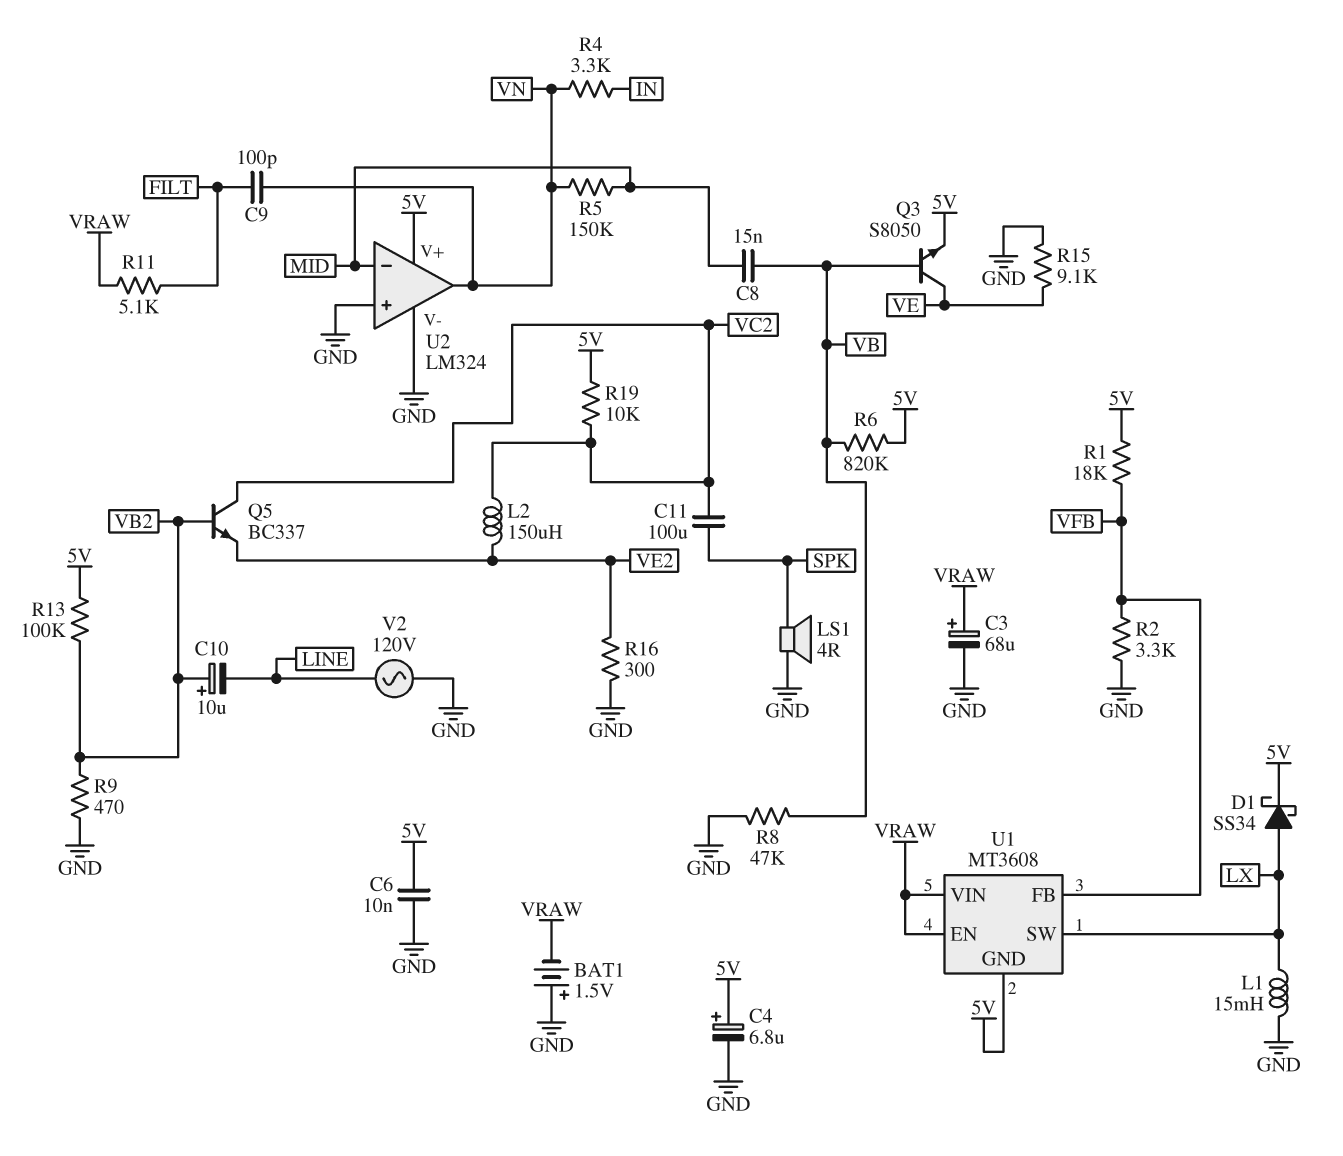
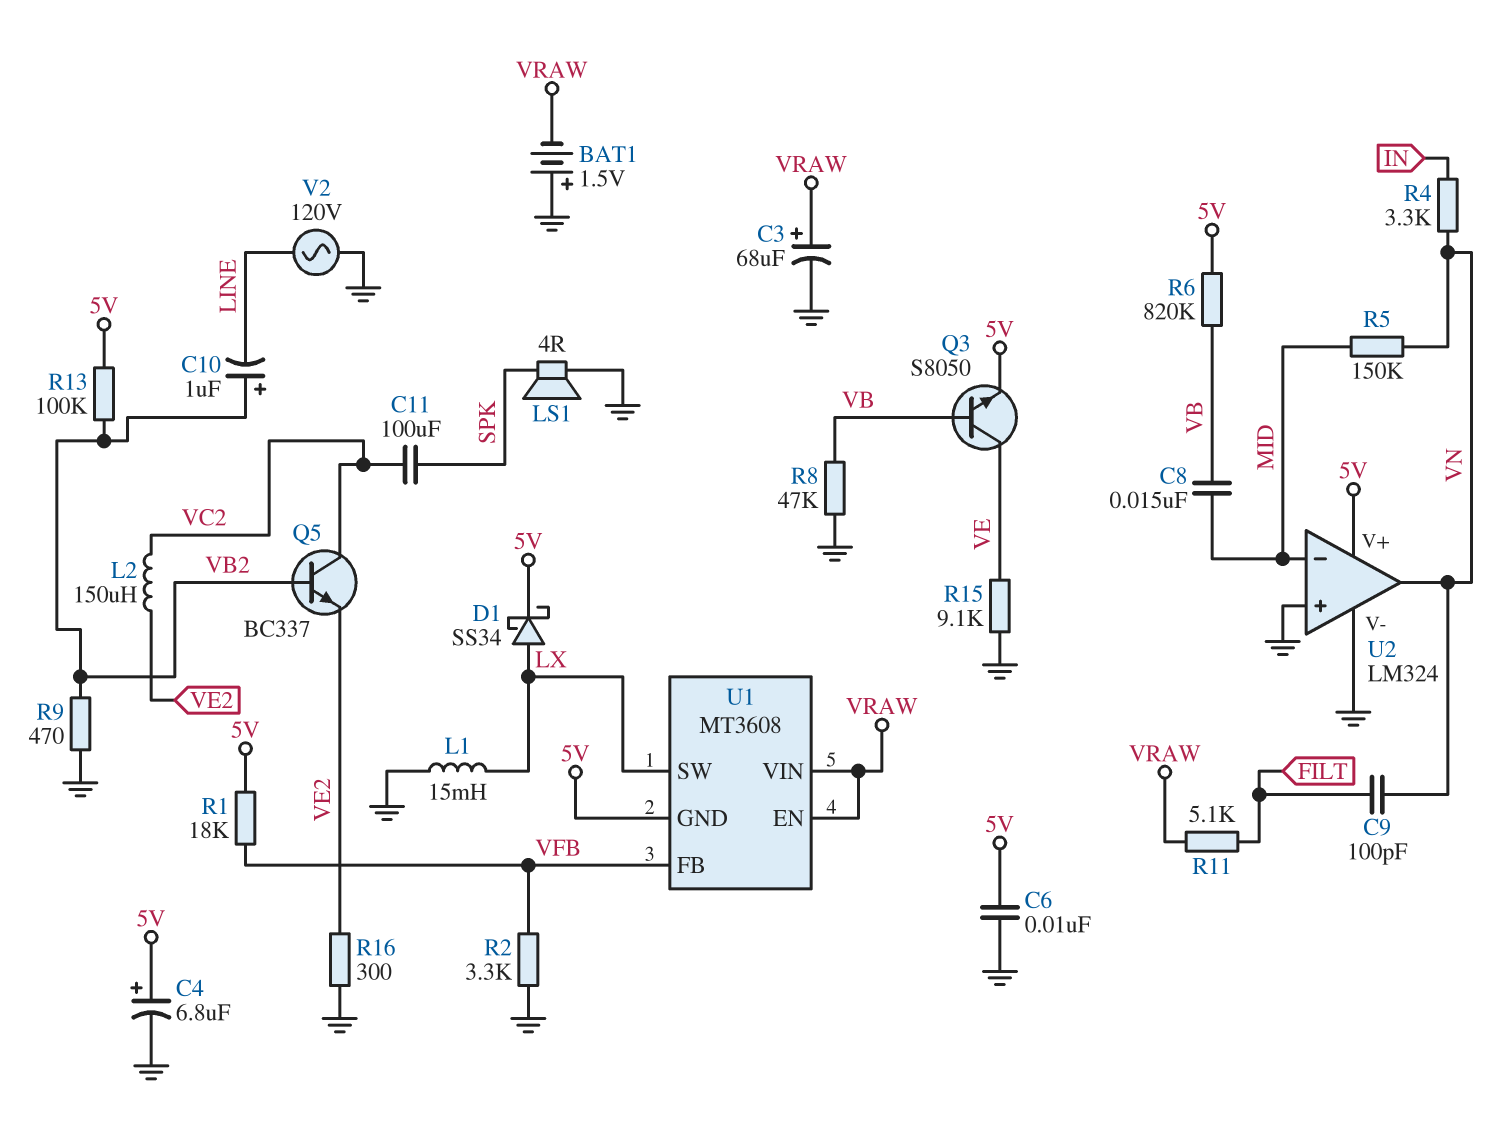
C10: 10uF (plus VB2, minus LINE) -> 1uF (plus VB2, minus LINE)
R19: 10k (5V, VC2) -> none

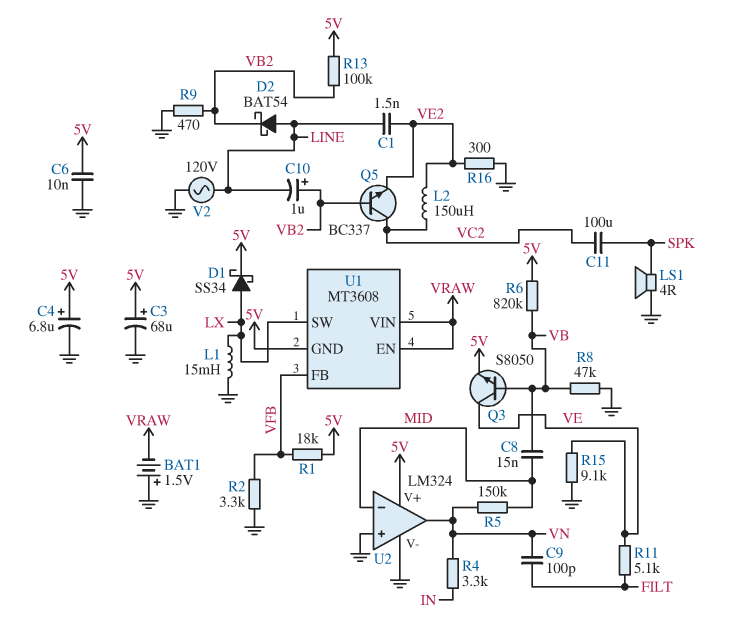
C1: none -> 1.5nF (LINE, VE2)
C3: 68uF (plus VRAW, minus GND) -> 68uF (plus 5V, minus GND)
D2: none -> schottky BAT54 (A LINE, K VB2)
R11: 5.1k (FILT, VRAW) -> 5.1k (FILT, VE)

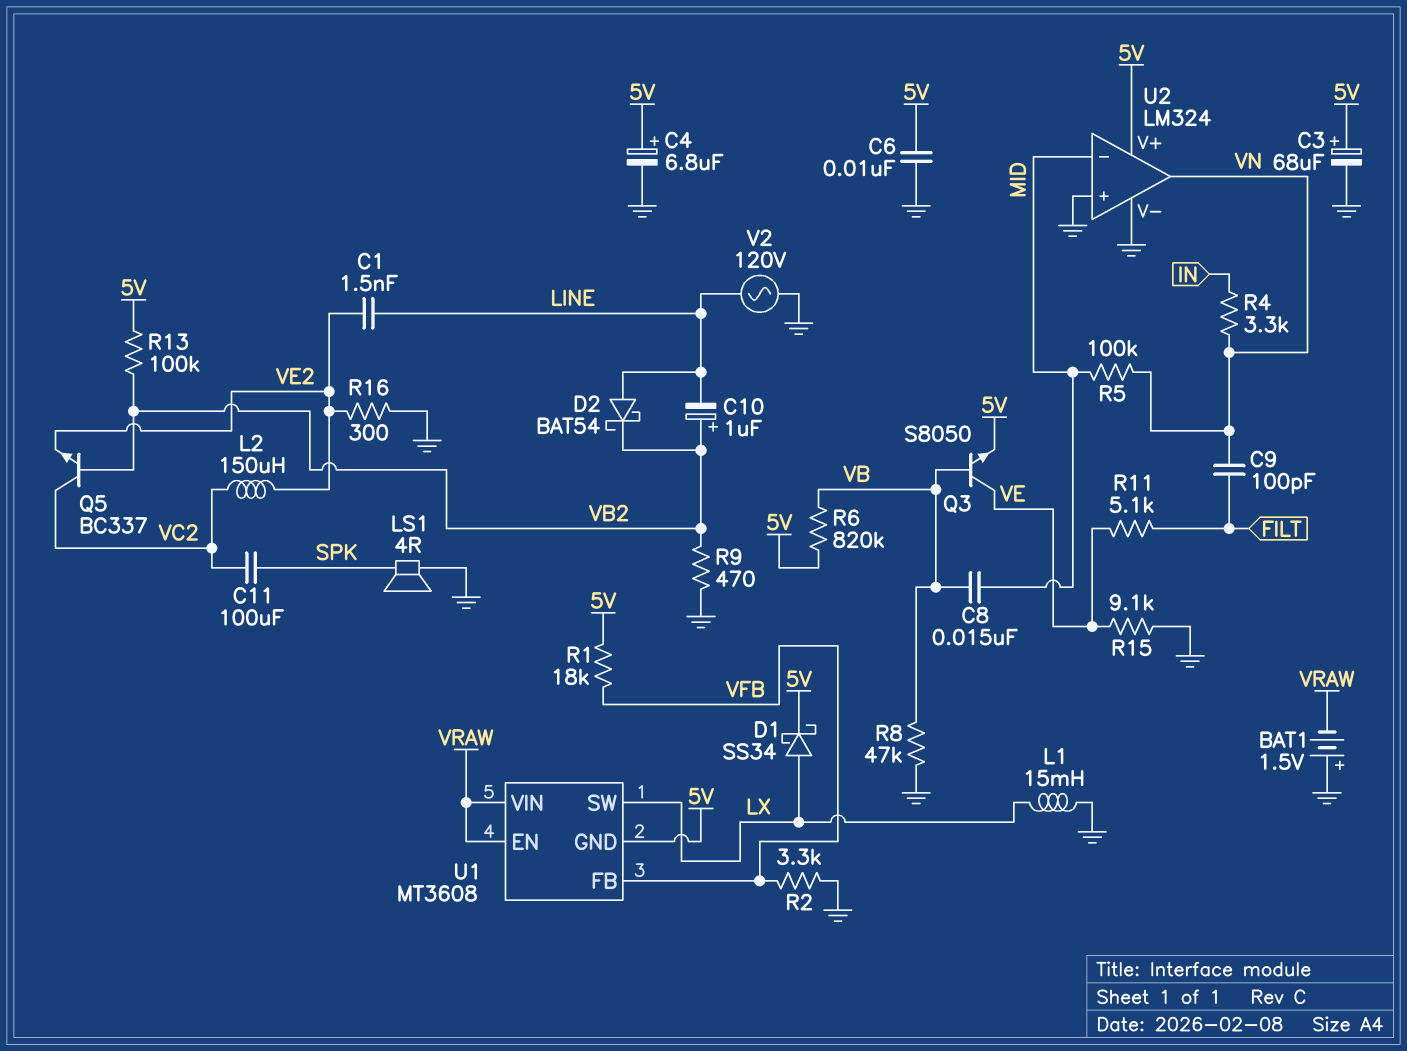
R5: 150k (MID, VN) -> 100k (MID, VN)

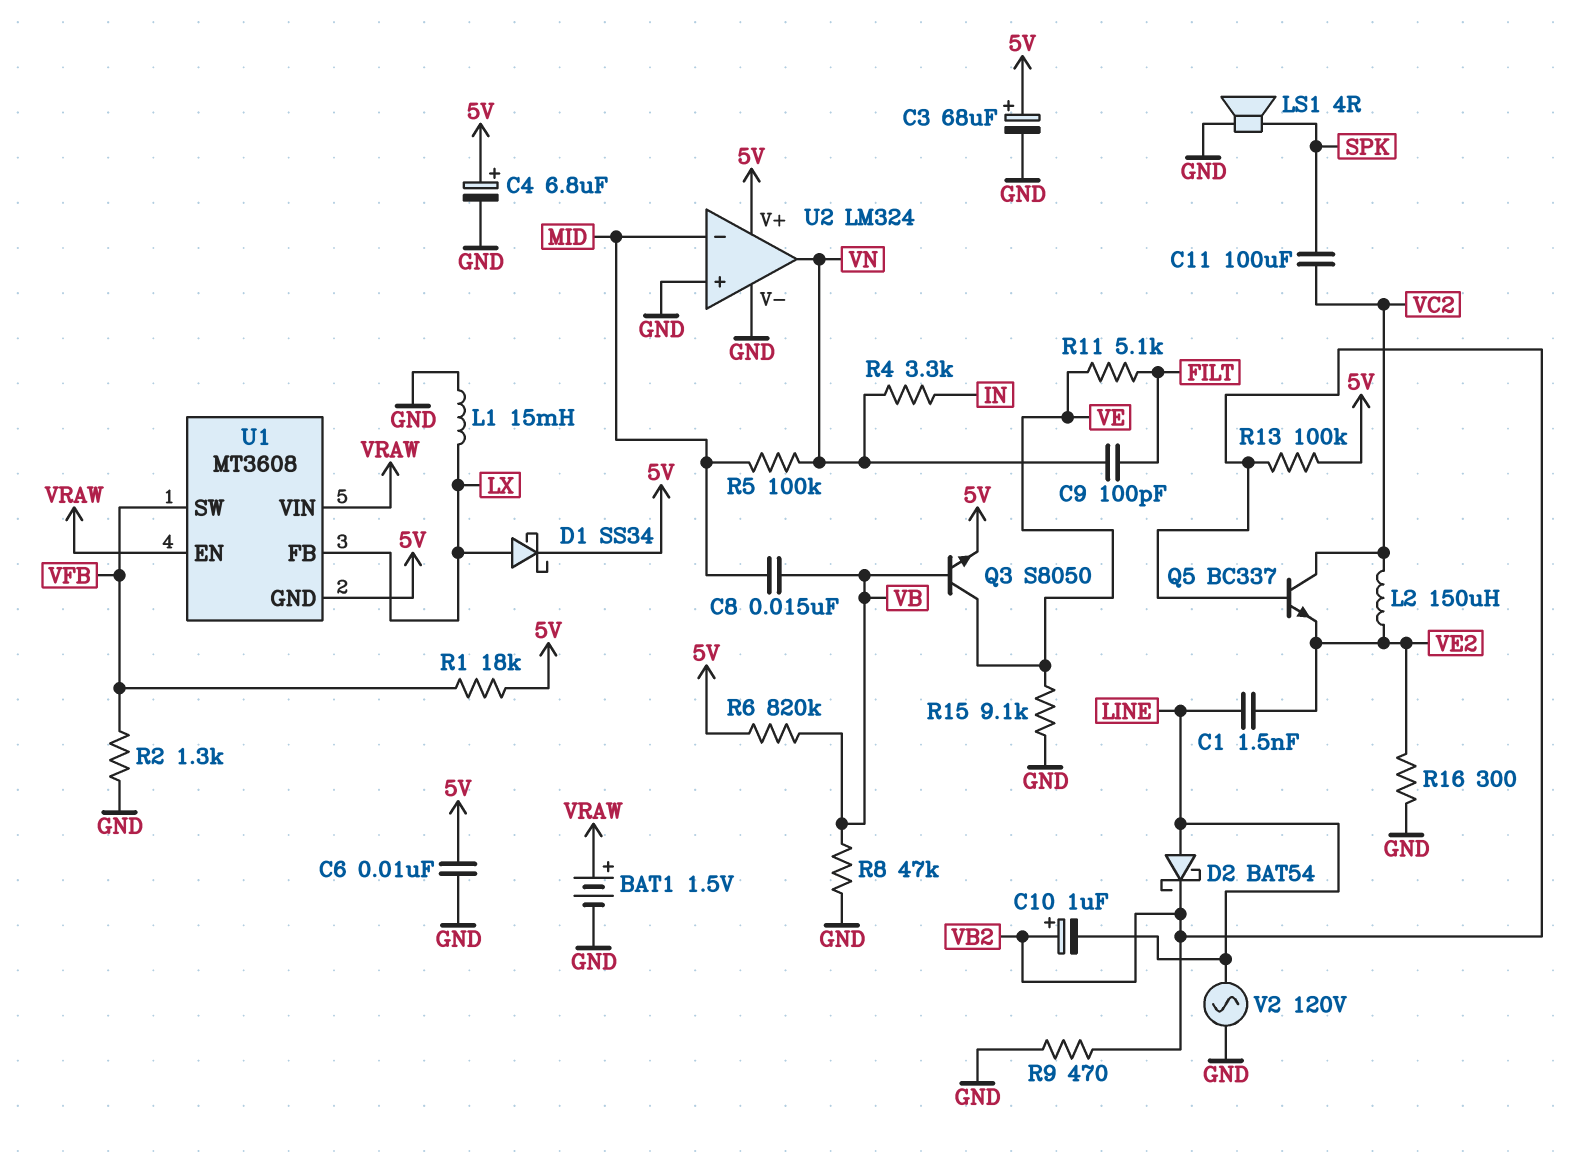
BAT1: 1.5V (plus GND, minus VRAW) -> 1.5V (plus VRAW, minus GND)
R2: 3.3k (GND, VFB) -> 1.3k (GND, VFB)
U1 pin FB: VFB -> LX
U1 pin SW: LX -> VFB

